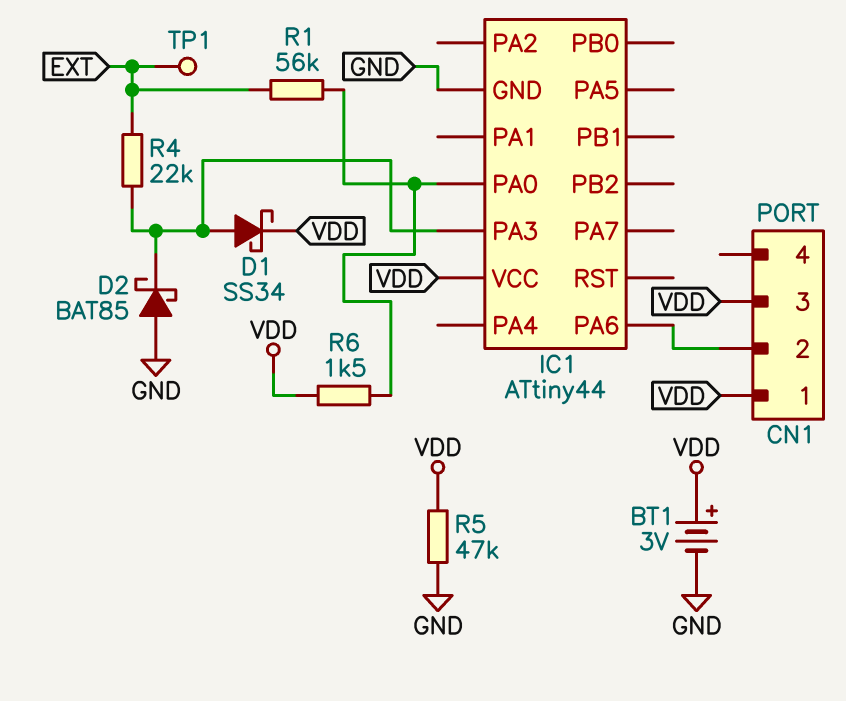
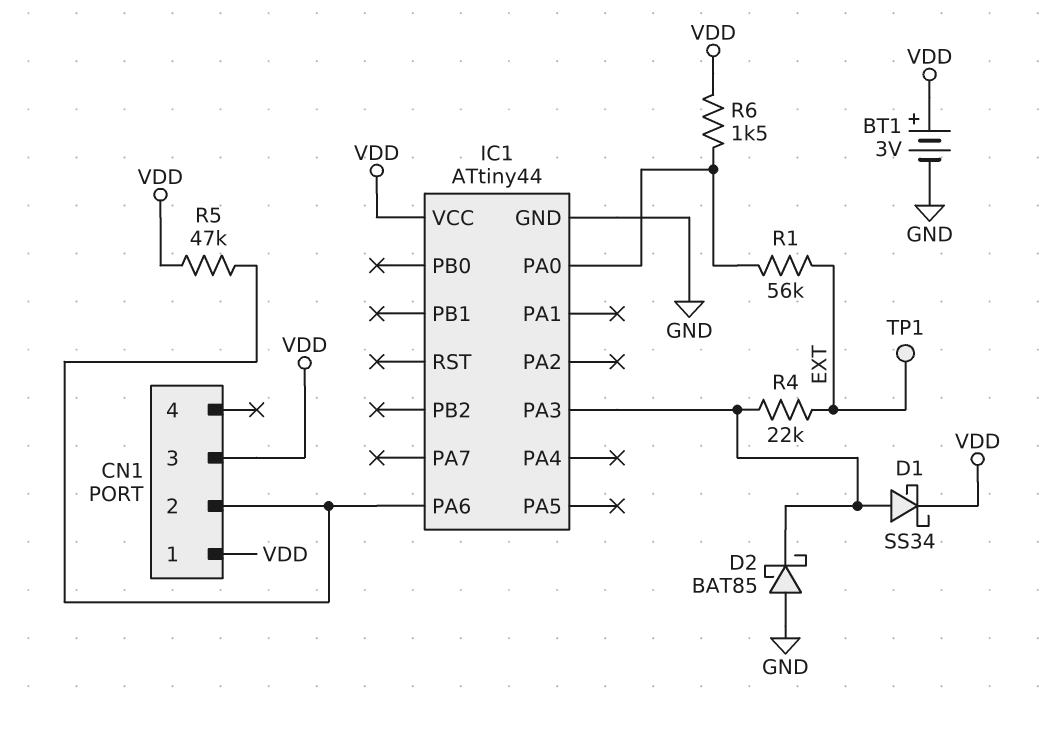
R5: 47k (GND, VDD) -> 47k (CN1/2, VDD)

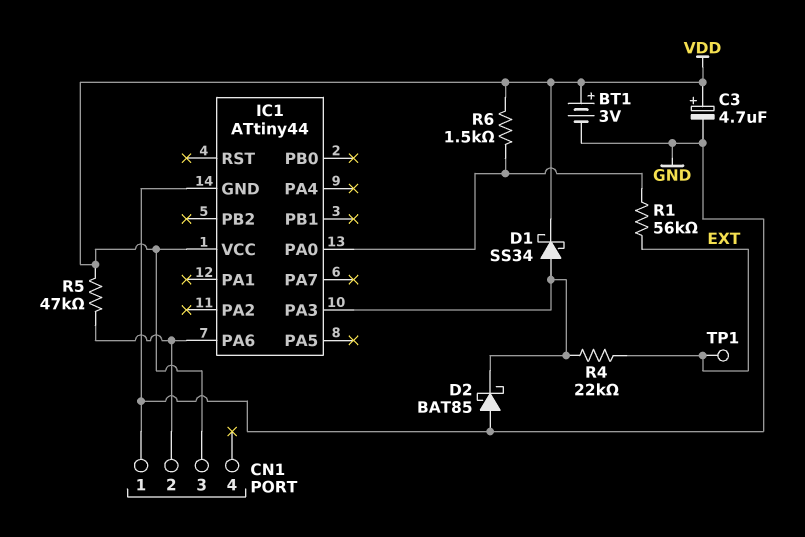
C3: none -> 4.7uF (plus VDD, minus GND)
CN1 pin 1: VDD -> GND

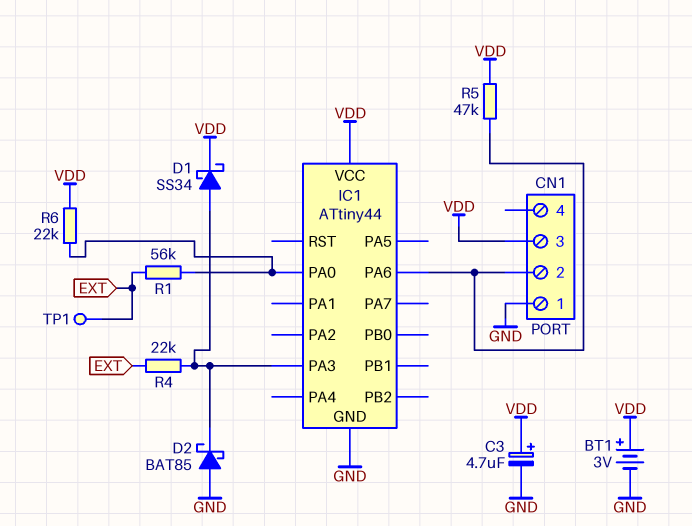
R6: 1.5k (IC1/PA0, VDD) -> 22k (IC1/PA0, VDD)

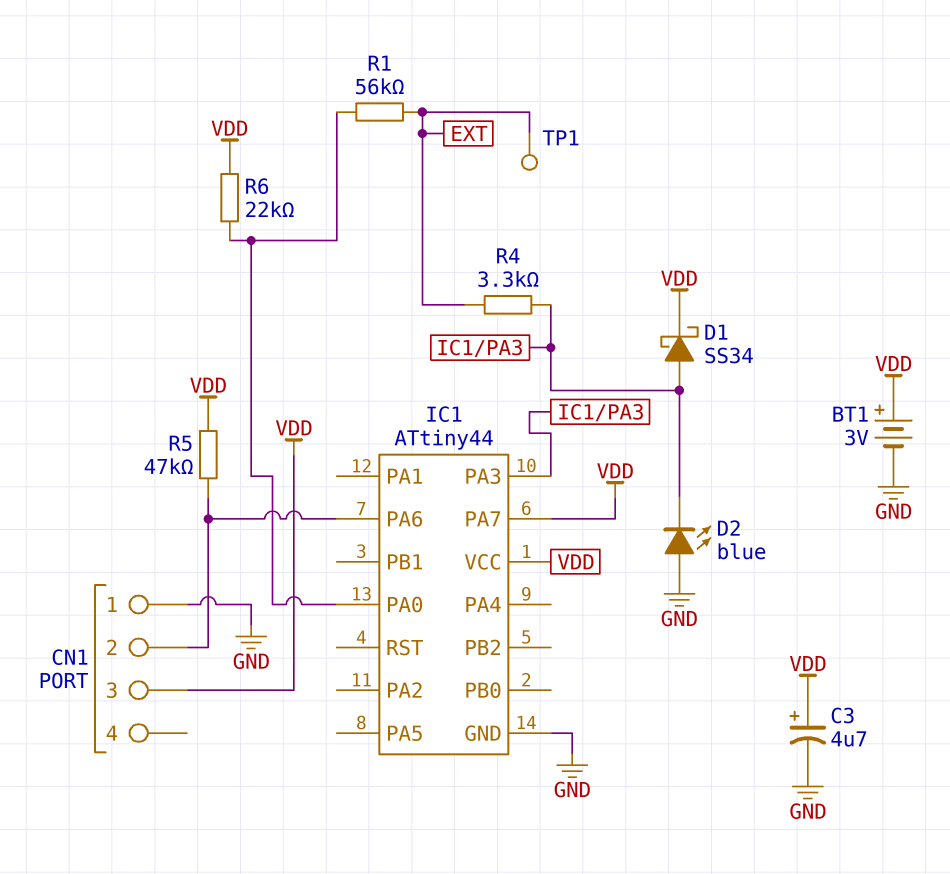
D2: schottky BAT85 (A GND, K IC1/PA3) -> LED blue (A GND, K IC1/PA3)
IC1 pin PA7: none -> VDD
R4: 22k (EXT, IC1/PA3) -> 3.3k (EXT, IC1/PA3)

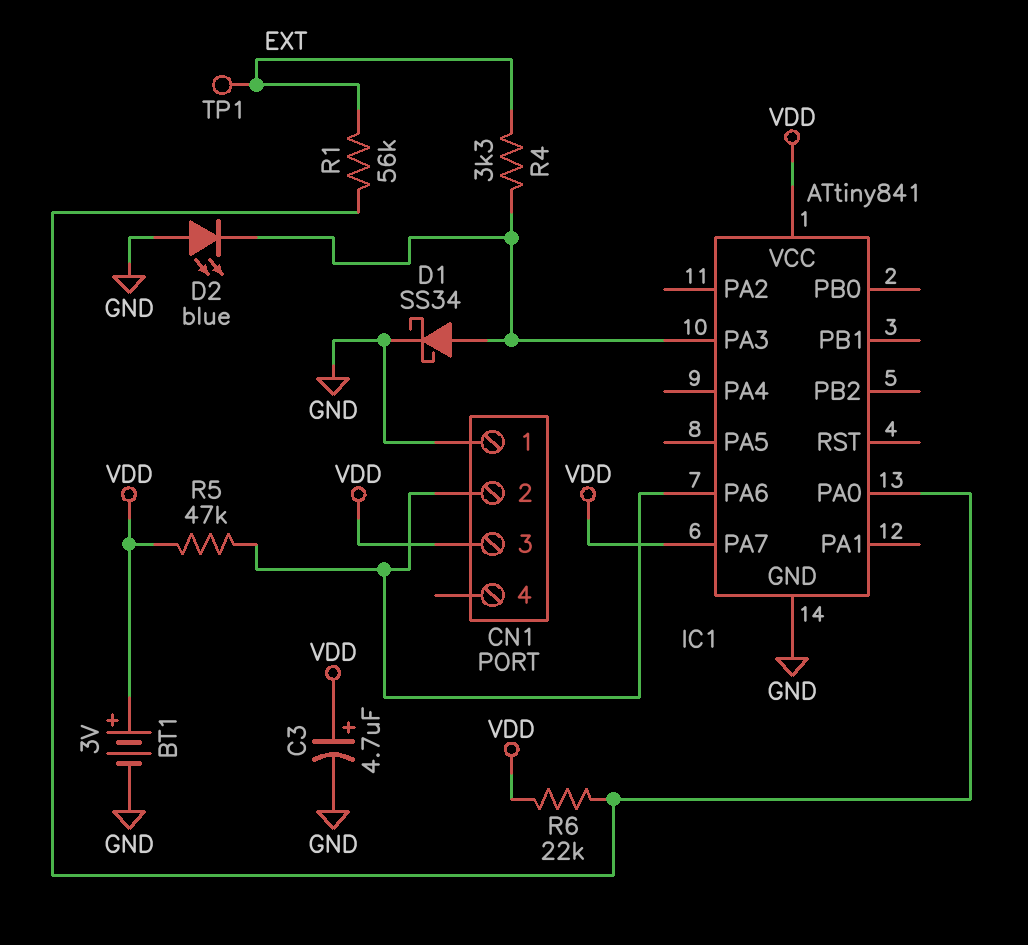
D1: schottky SS34 (A IC1/PA3, K VDD) -> schottky SS34 (A IC1/PA3, K GND)
IC1: ATtiny44 -> ATtiny841

